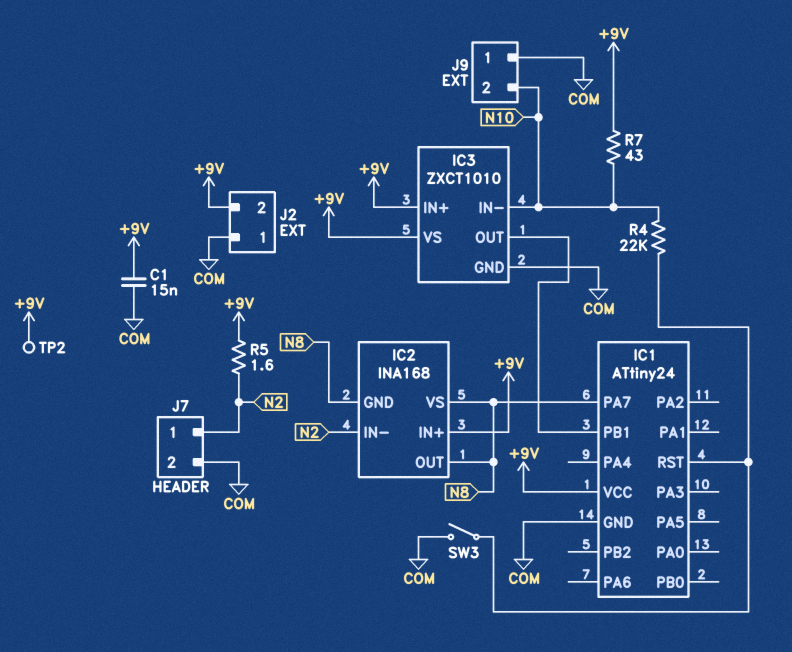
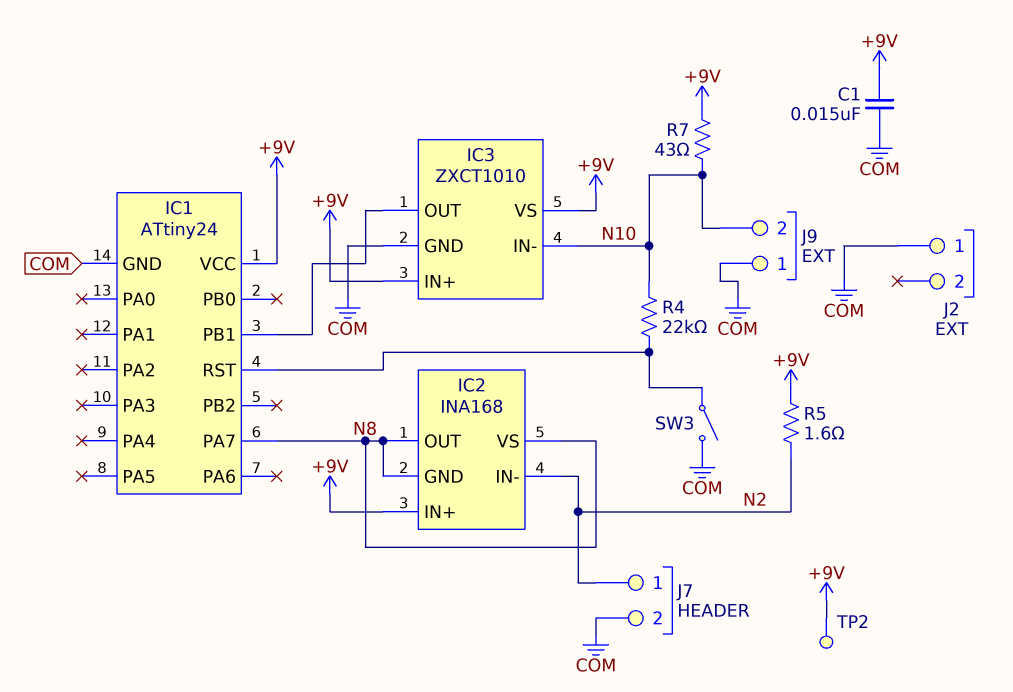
J2 pin 2: +9V -> none

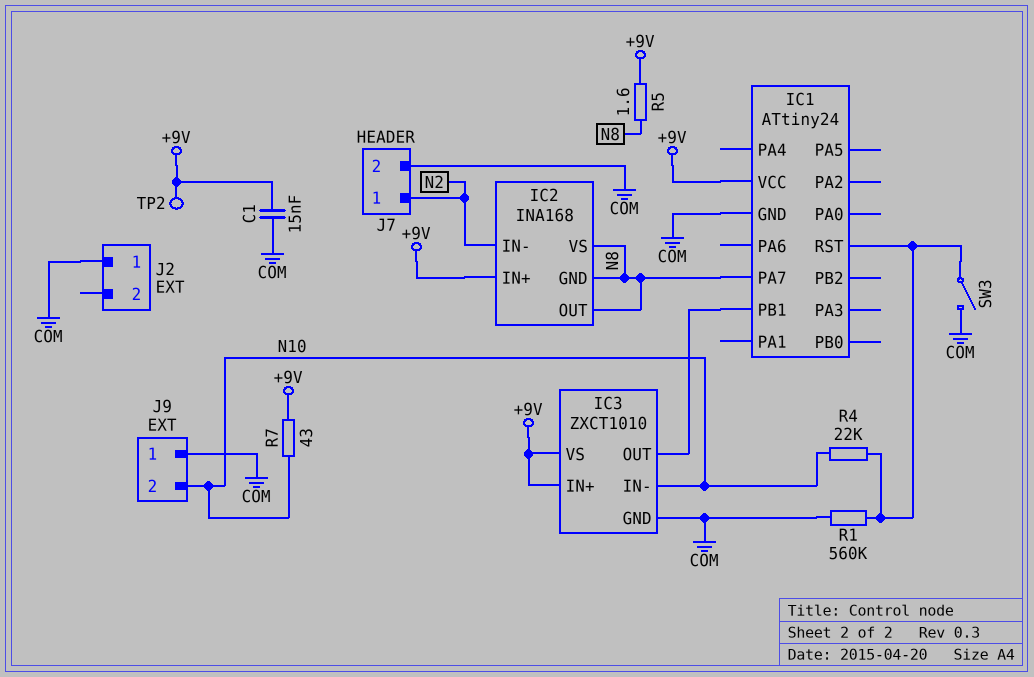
R1: none -> 560k (COM, IC1/RST)
R5: 1.6 (+9V, N2) -> 1.6 (+9V, N8)

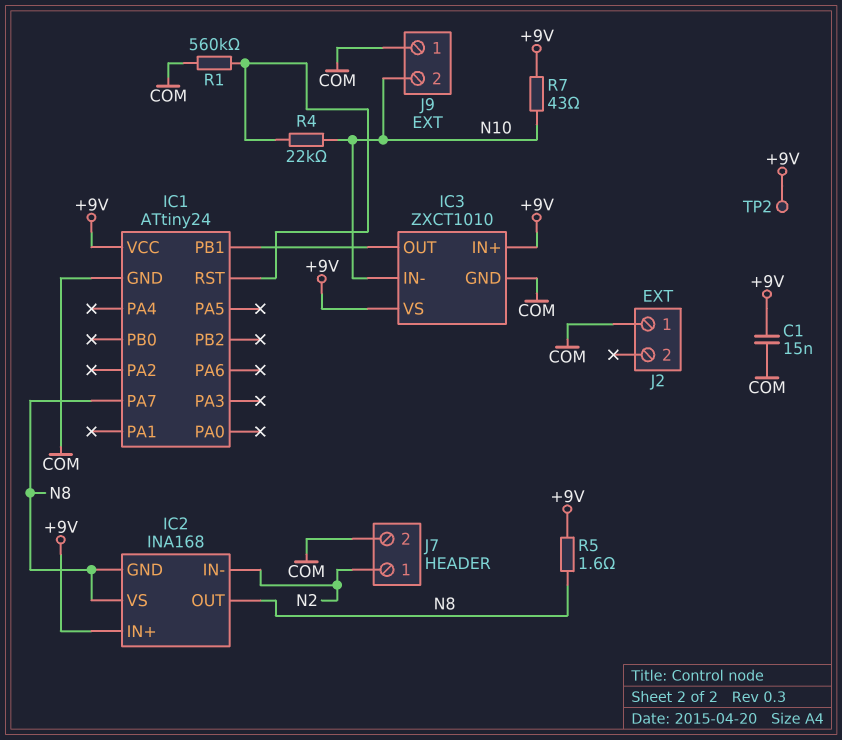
SW3: switch (COM, IC1/RST) -> none

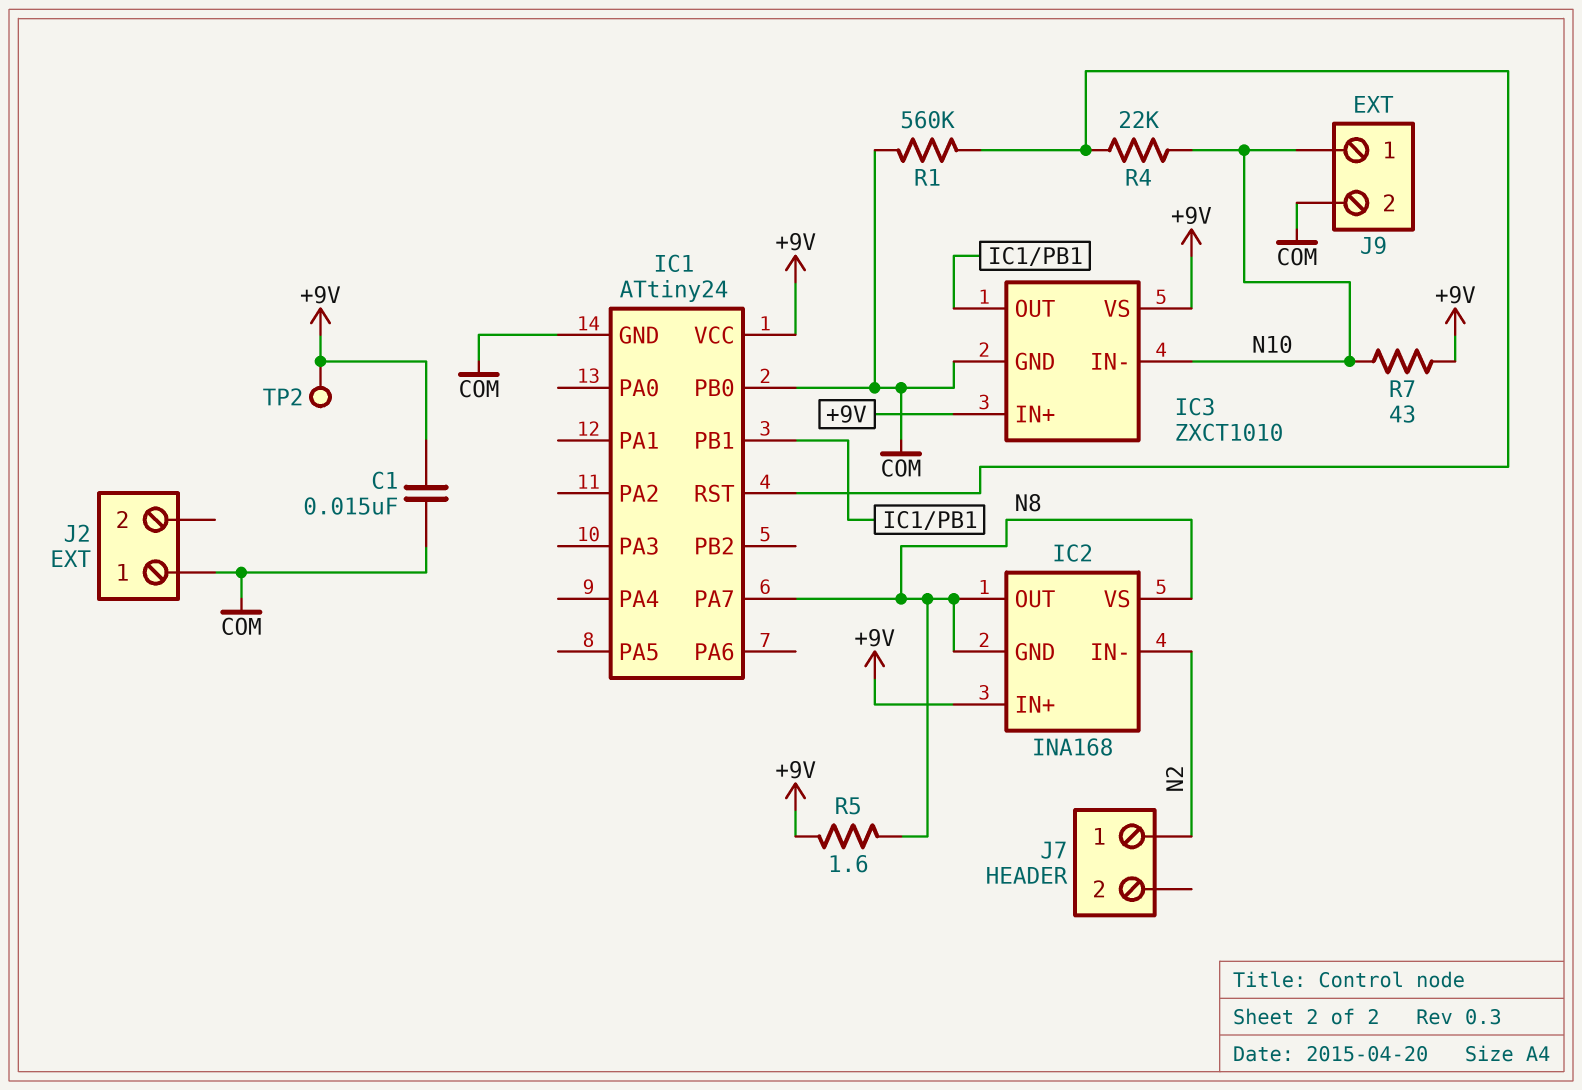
IC1 pin PB0: none -> COM
J7 pin 2: COM -> none
J9 pin 1: COM -> N10
J9 pin 2: N10 -> COM

